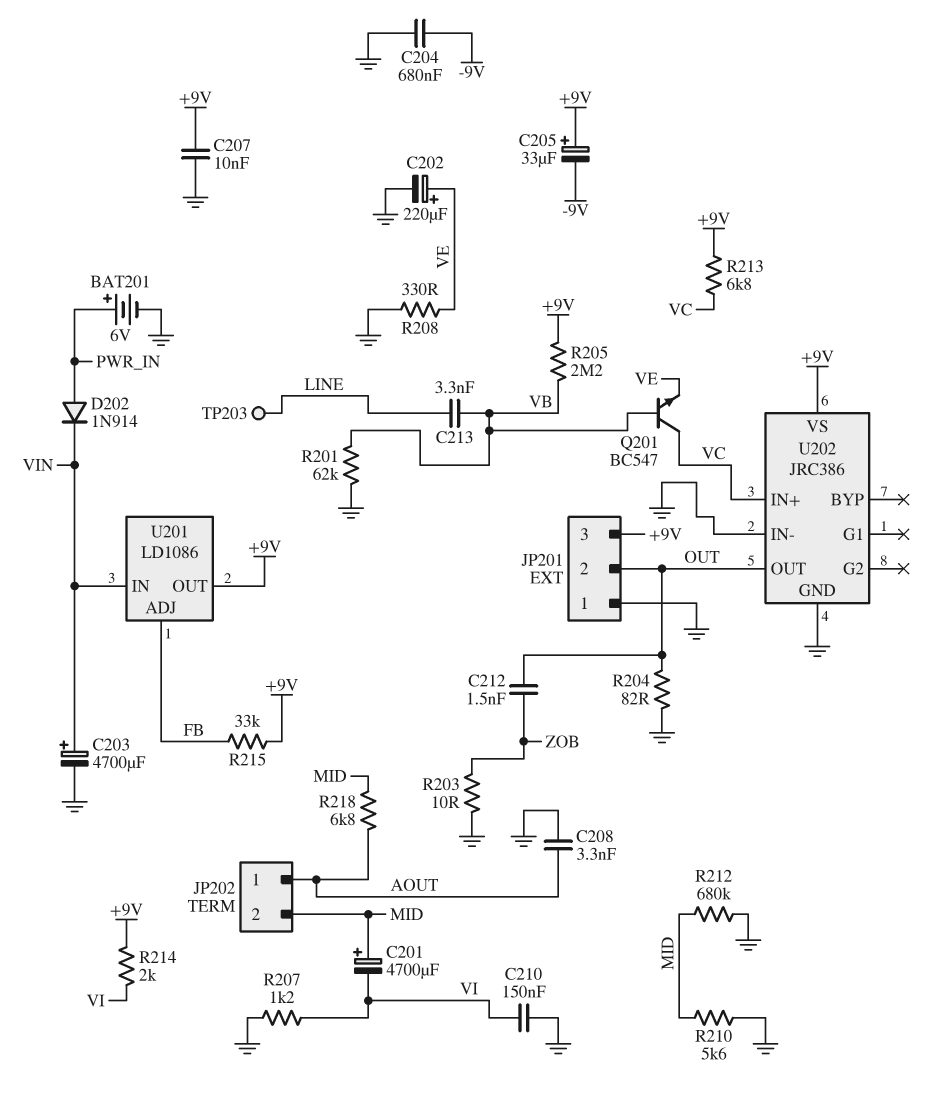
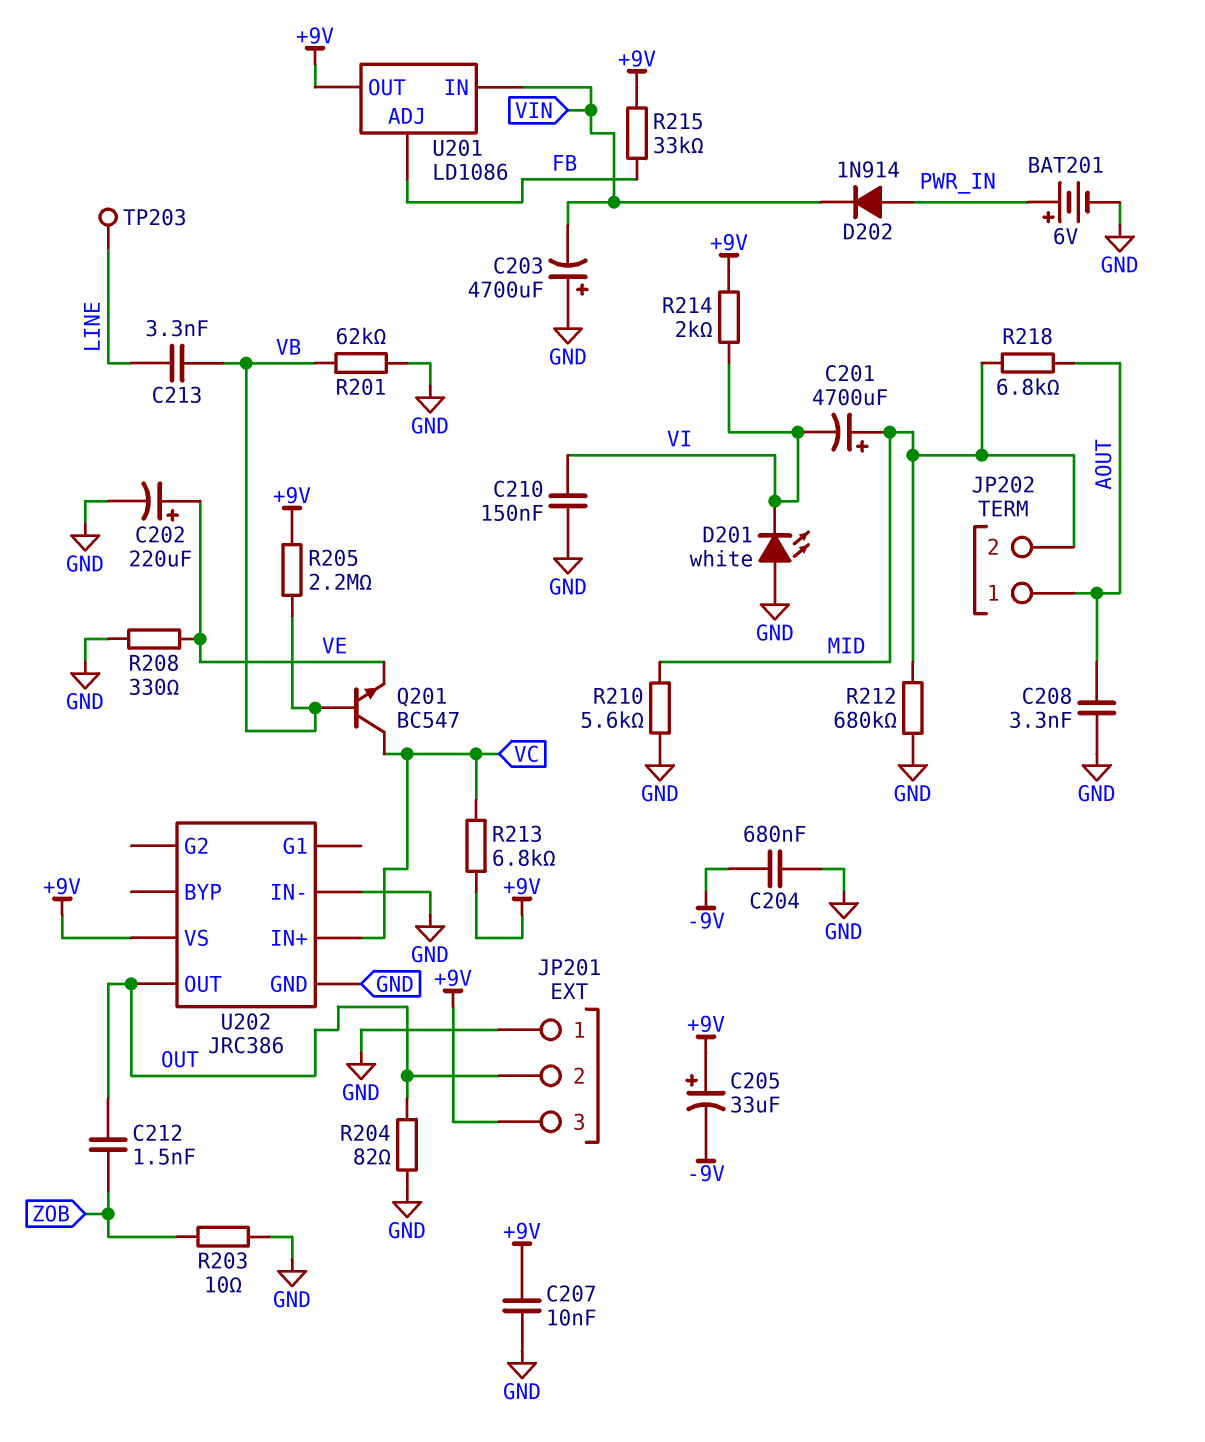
C203: 4700uF (plus VIN, minus GND) -> 4700uF (plus GND, minus VIN)
D201: none -> LED white (A GND, K VI)
R207: 1.2k (GND, VI) -> none

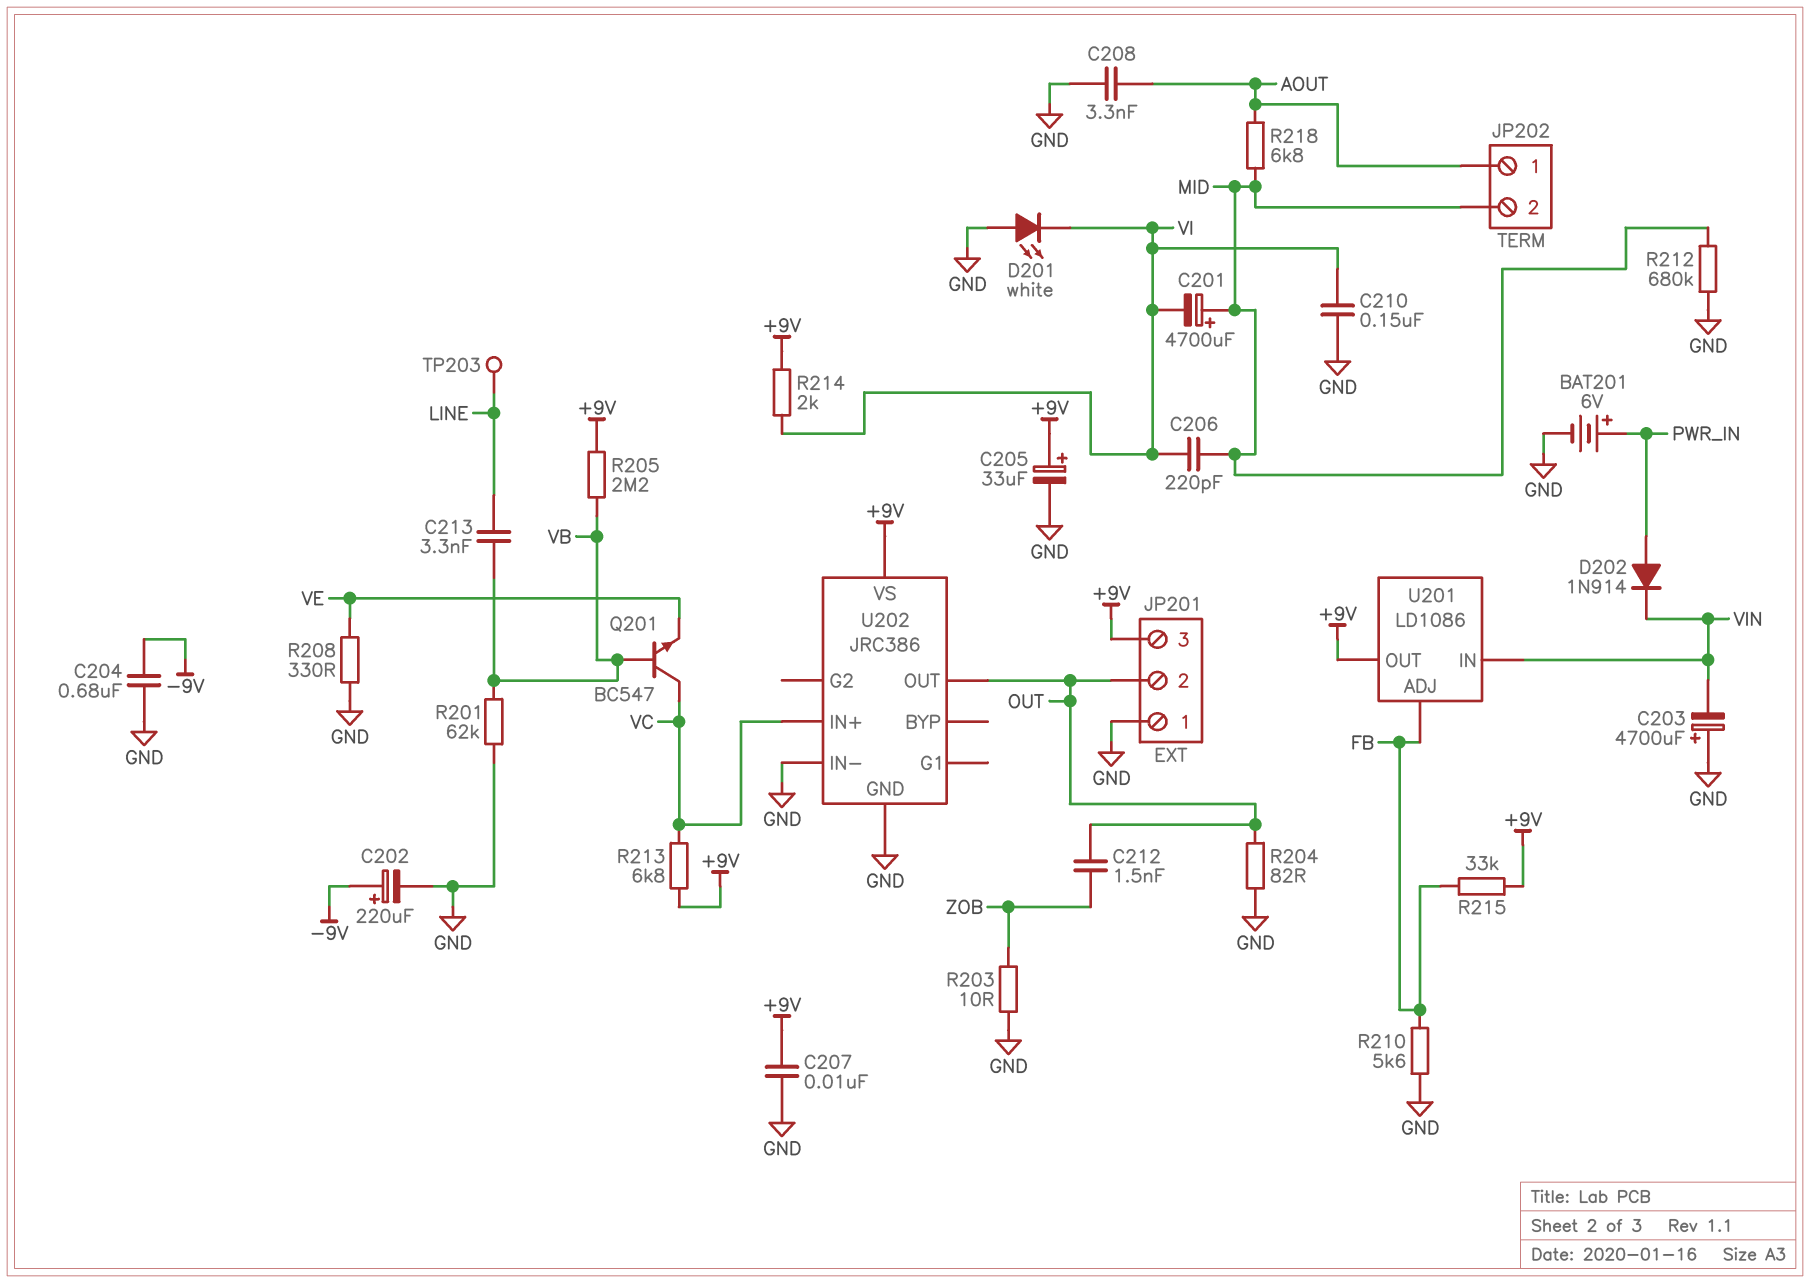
C202: 220uF (plus VE, minus GND) -> 220uF (plus -9V, minus GND)
C205: 33uF (plus +9V, minus -9V) -> 33uF (plus +9V, minus GND)
C206: none -> 220pF (MID, VI)
R210: 5.6k (GND, MID) -> 5.6k (FB, GND)

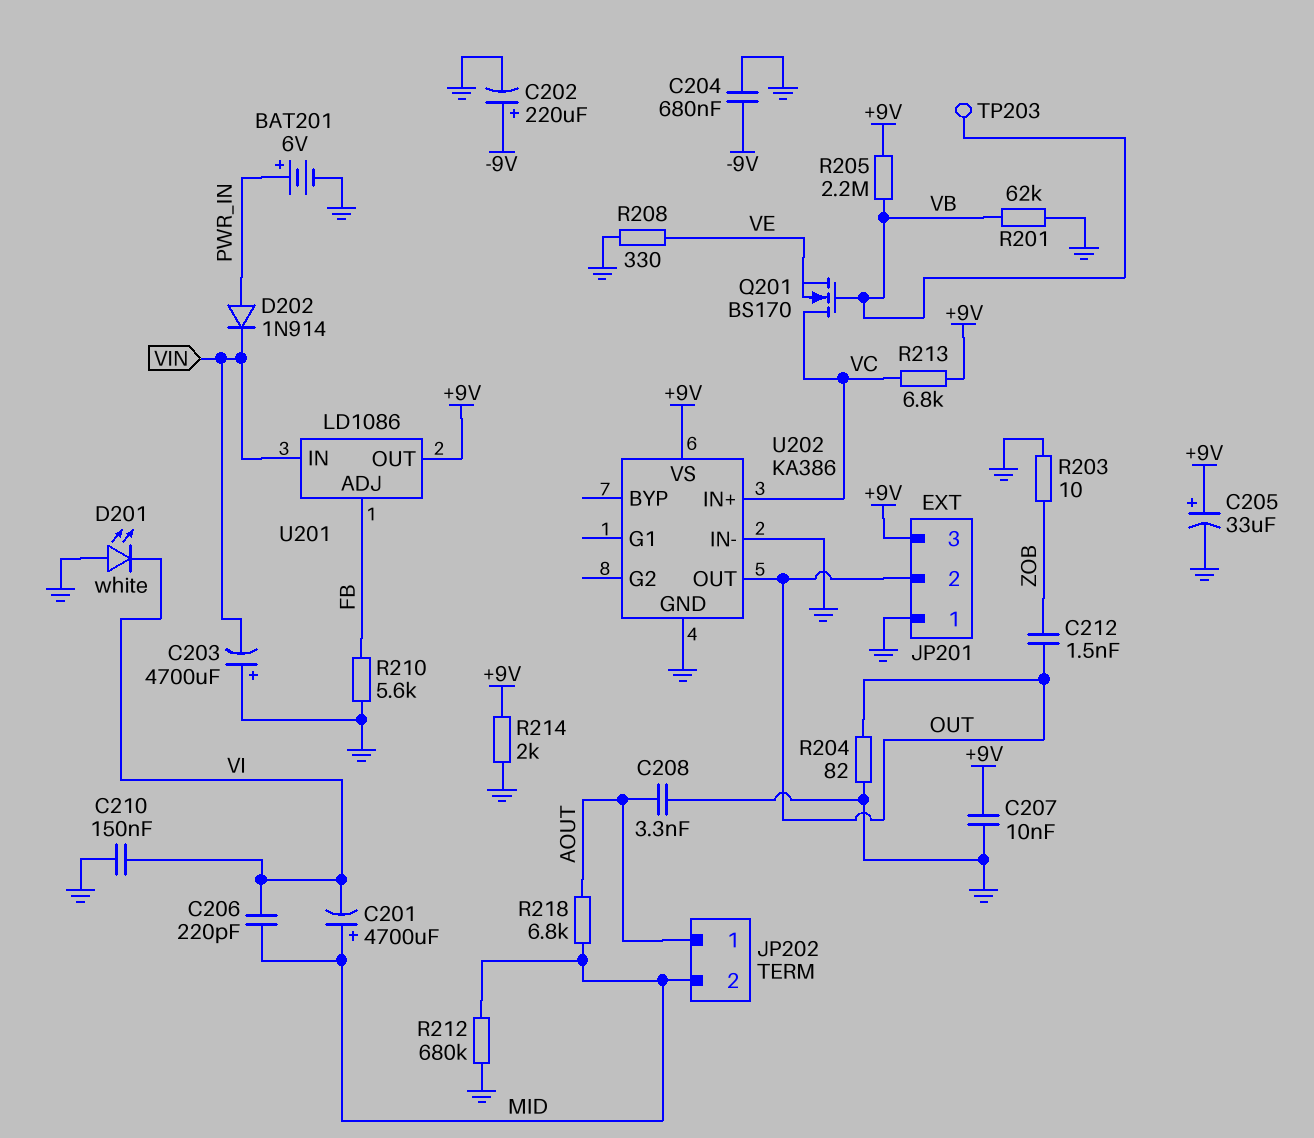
C213: 3.3nF (LINE, VB) -> none
Q201: NPN BC547 (B VB, C VC, E VE) -> NMOS BS170 (G VB, D VC, S VE)
R214: 2k (+9V, VI) -> 2k (+9V, GND)
R215: 33k (+9V, FB) -> none
TP203: test point (LINE) -> test point (VB)
U202: JRC386 -> KA386

